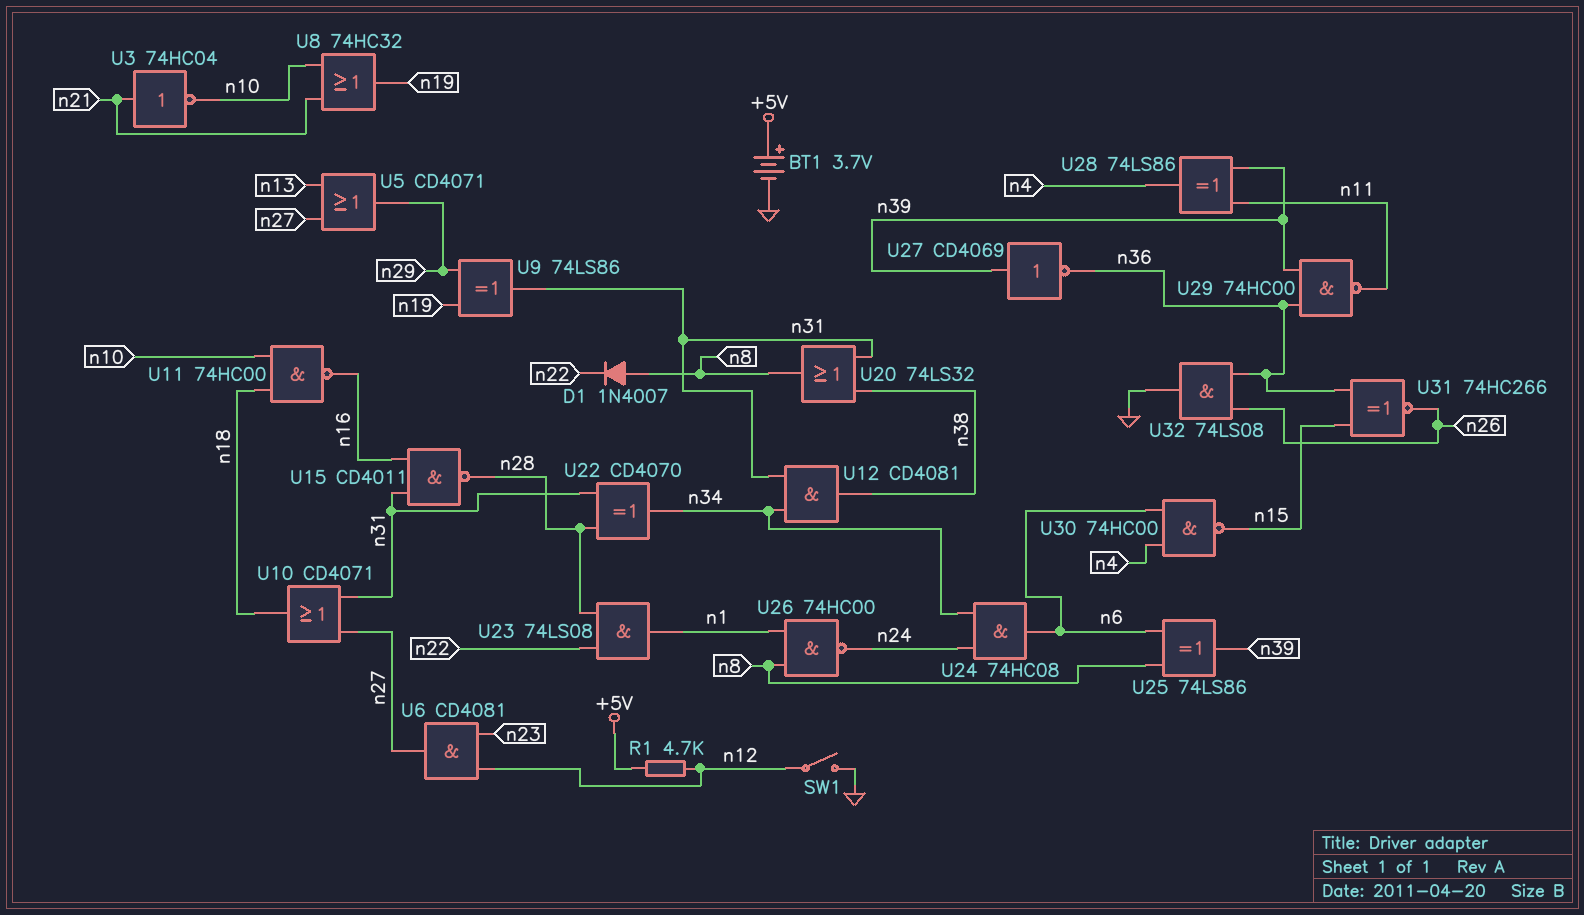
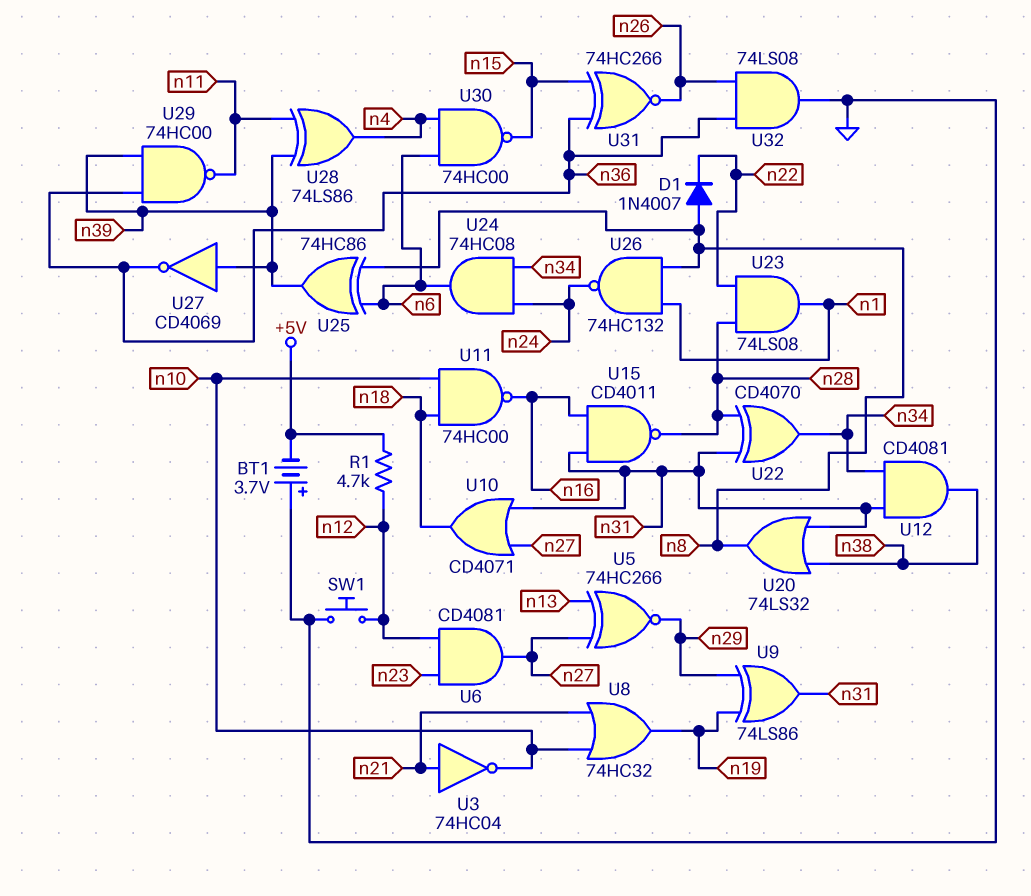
BT1: 3.7V (plus +5V, minus GND) -> 3.7V (plus GND, minus +5V)
SW1: switch (GND, n12) -> button (GND, n12)
U5: OR CD4071 (in n13, in n27, out n29) -> XNOR 74HC266 (in n13, in n27, out n29)
U25: XOR 74LS86 (in n6, in n8, out n39) -> XOR 74HC86 (in n6, in n8, out n39)
U26: NAND 74HC00 (in n1, in n8, out n24) -> NAND 74HC132 (in n1, in n8, out n24)

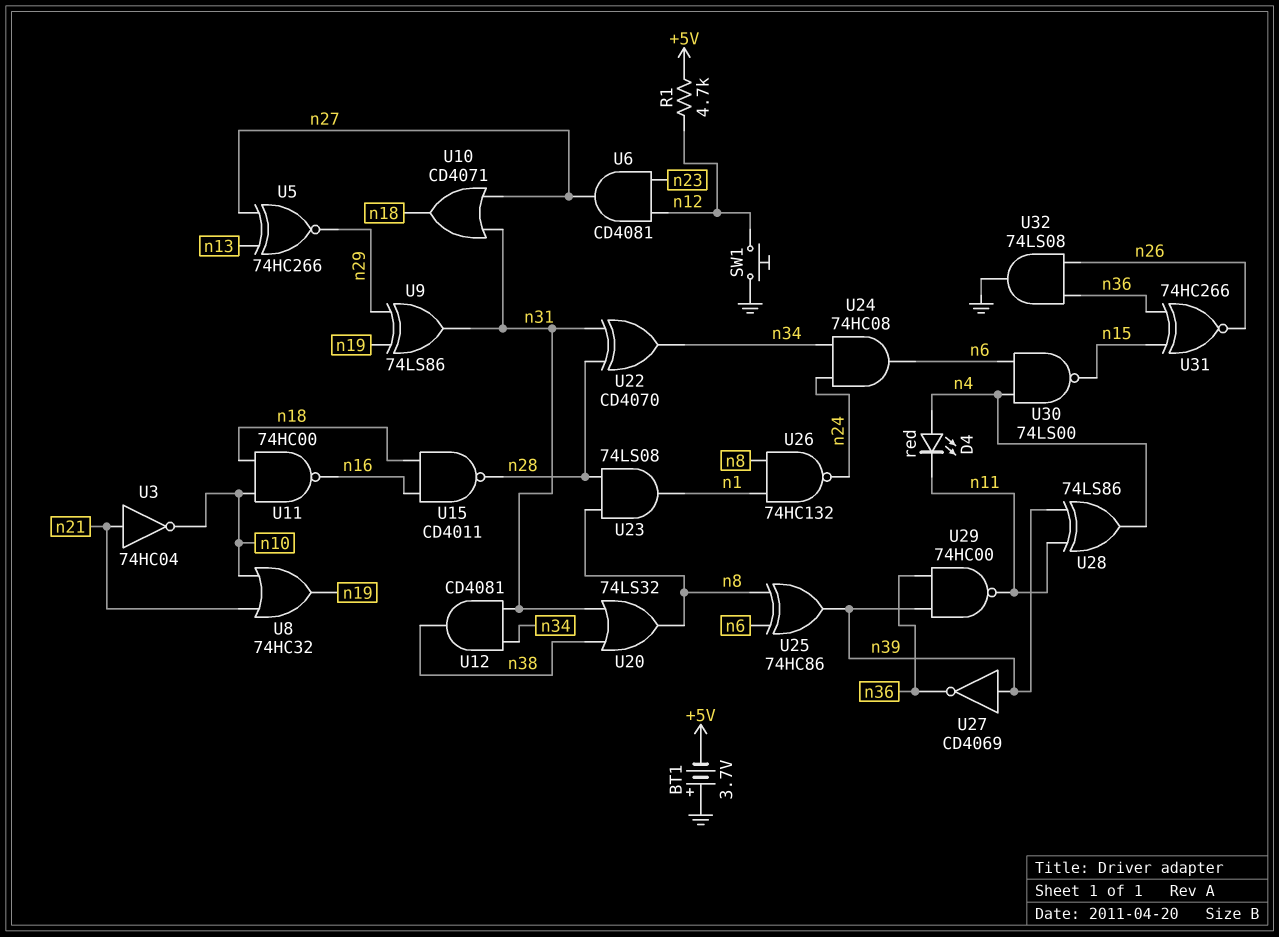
D1: diode 1N4007 (A n8, K n22) -> none
D4: none -> LED red (A n4, K n11)
U15: NAND CD4011 (in n16, in n31, out n28) -> NAND CD4011 (in n16, in n18, out n28)
U23: AND 74LS08 (in n22, in n28, out n1) -> AND 74LS08 (in n8, in n28, out n1)
U30: NAND 74HC00 (in n4, in n6, out n15) -> NAND 74LS00 (in n4, in n6, out n15)

